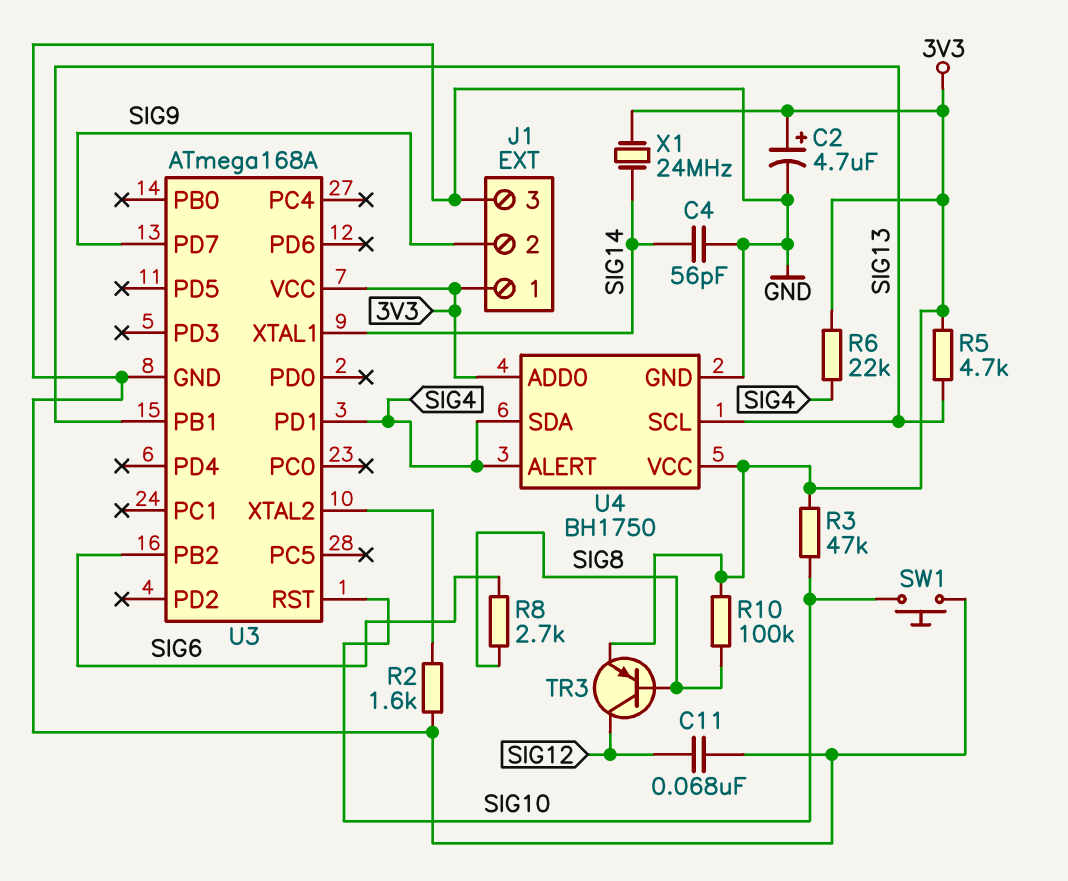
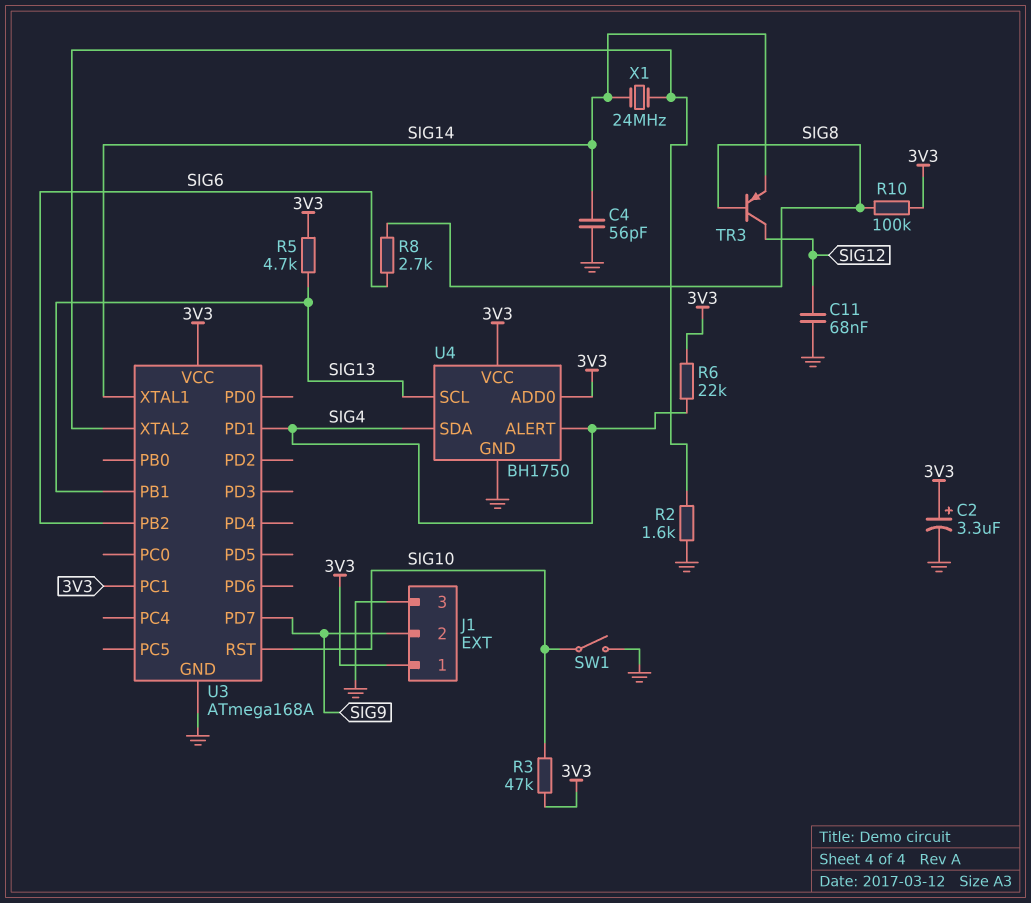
C2: 4.7uF (plus 3V3, minus GND) -> 3.3uF (plus 3V3, minus GND)
SW1: button (GND, SIG10) -> switch (GND, SIG10)
TR3: PNP (B SIG8, C SIG12, E 3V3) -> PNP (B SIG8, C SIG12, E SIG14)
U3 pin PC1: none -> 3V3
X1: 24MHz (3V3, SIG14) -> 24MHz (SIG14, U3/XTAL2)

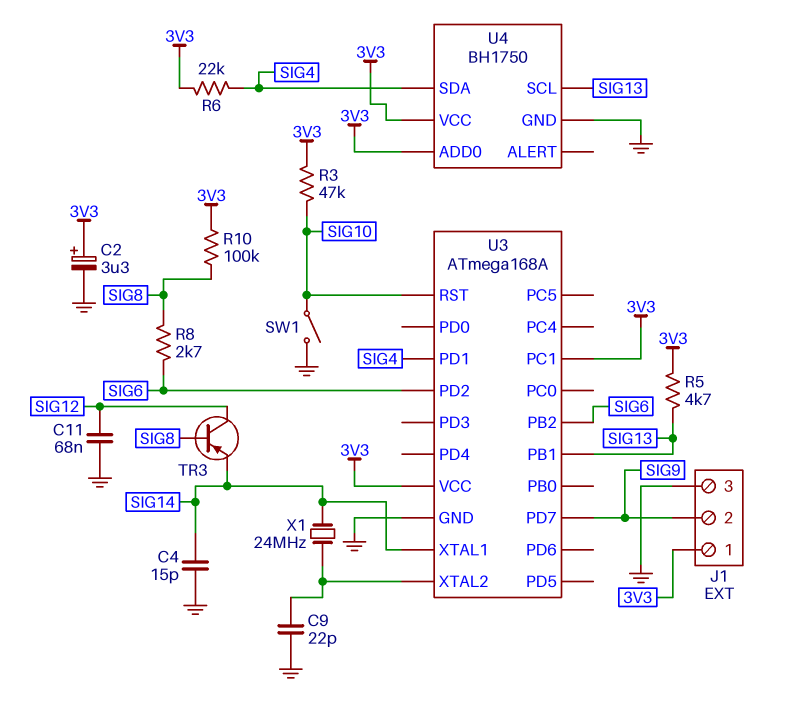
C4: 56pF (GND, SIG14) -> 15pF (GND, SIG14)
C9: none -> 22pF (GND, U3/XTAL2)
R2: 1.6k (GND, U3/XTAL2) -> none
U3 pin PD2: none -> SIG6
U4 pin ALERT: SIG4 -> none

